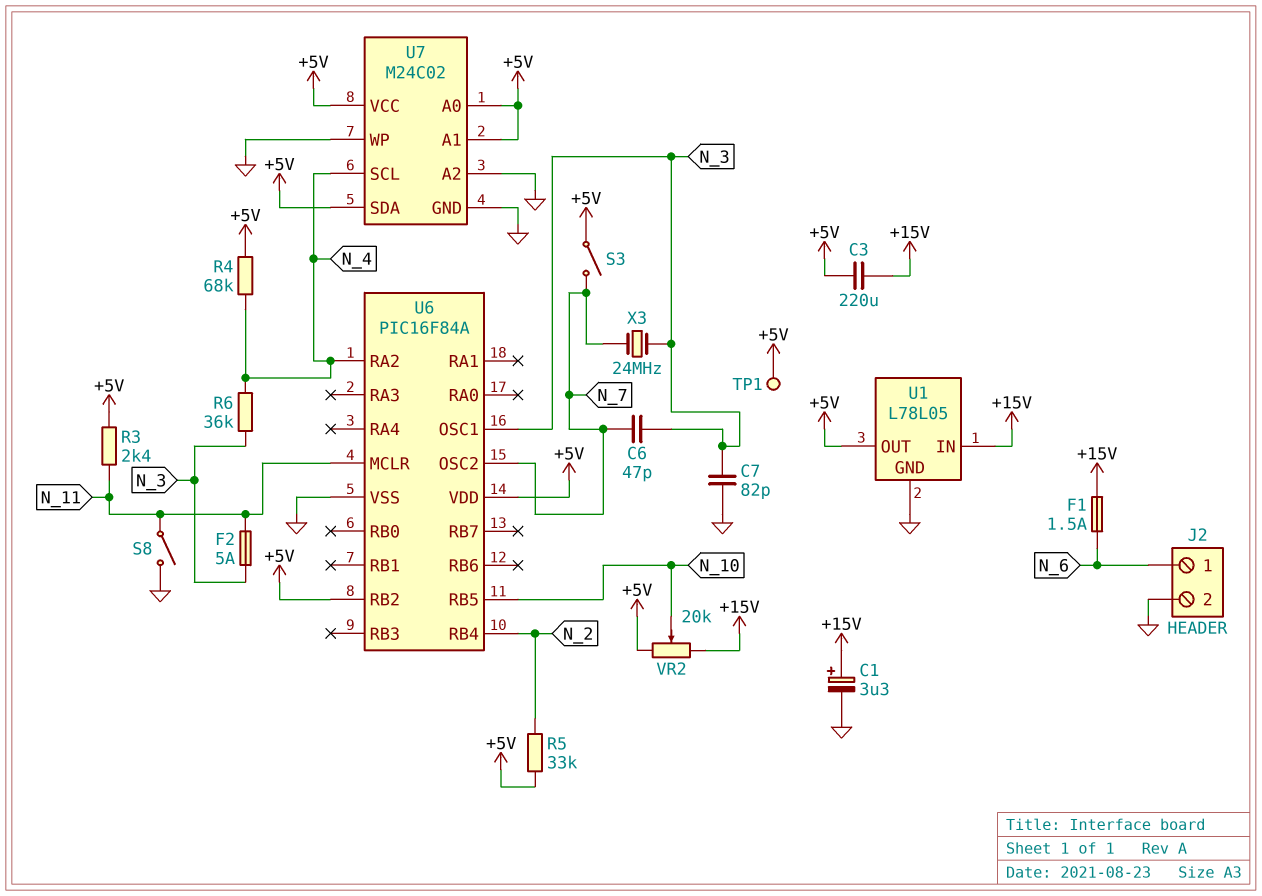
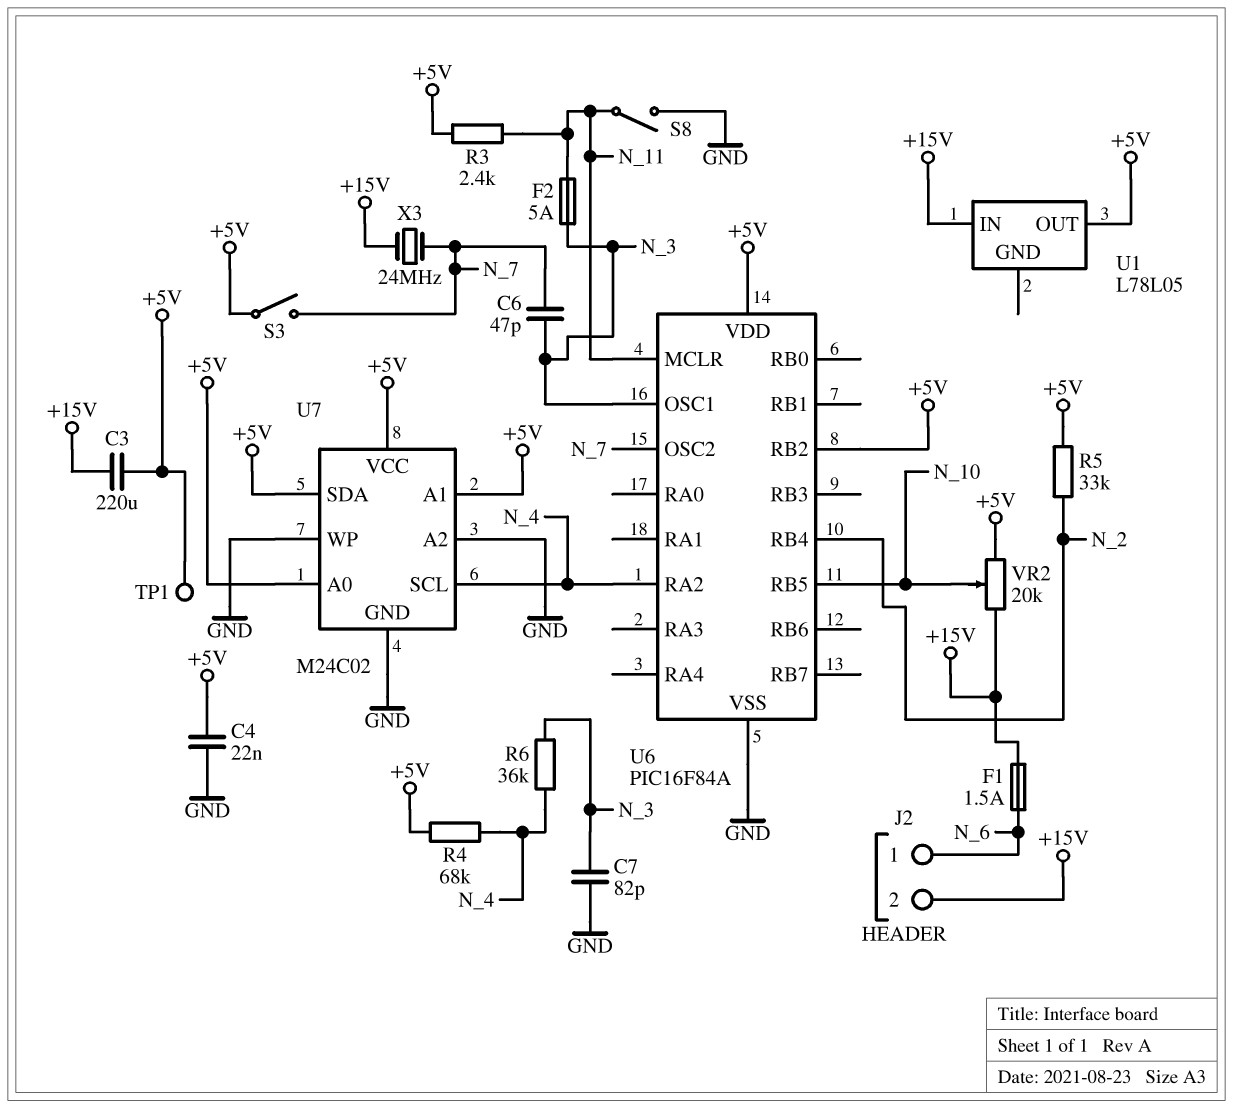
C1: 3.3uF (plus +15V, minus GND) -> none
C4: none -> 22nF (+5V, GND)
J2 pin 2: GND -> +15V
U1 pin GND: GND -> none
X3: 24MHz (N_3, N_7) -> 24MHz (+15V, N_7)

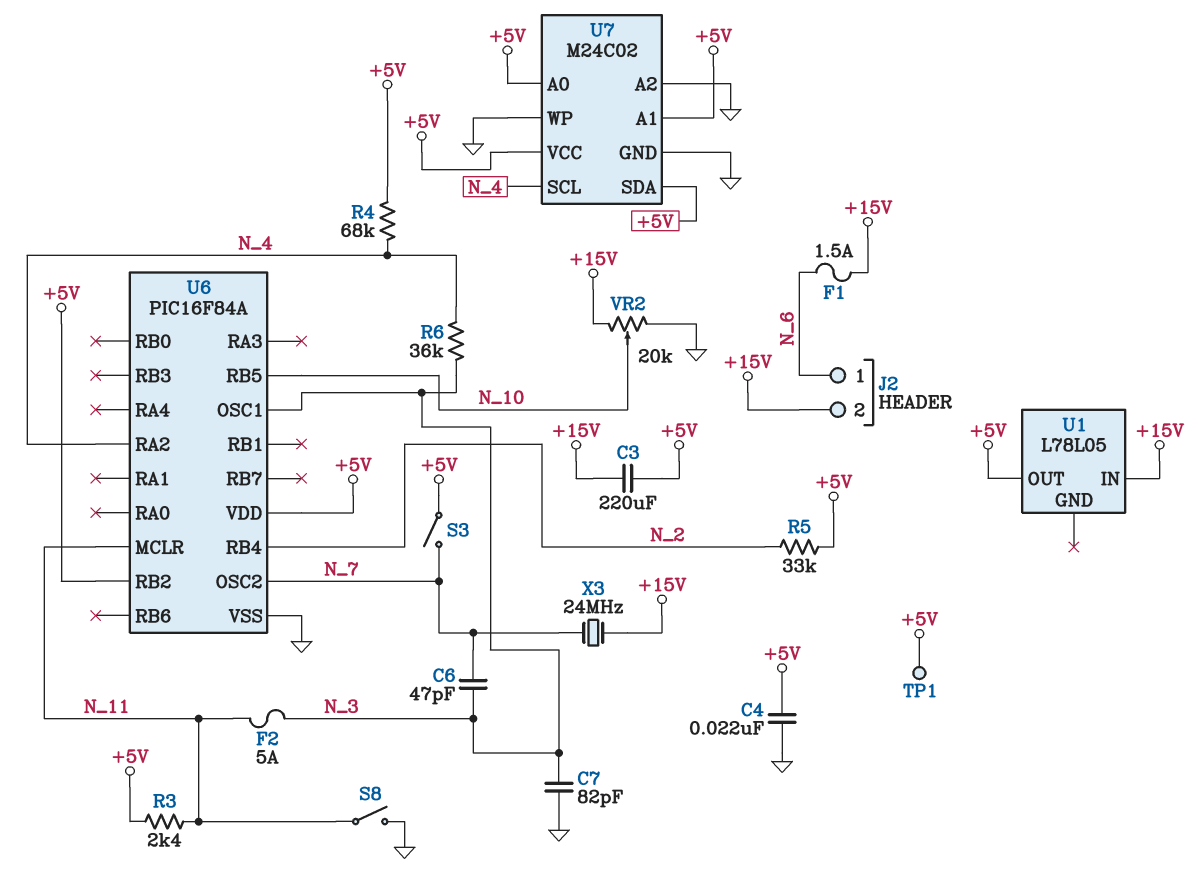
VR2: 20k (+5V, +15V, wiper N_10) -> 20k (+15V, GND, wiper N_10)

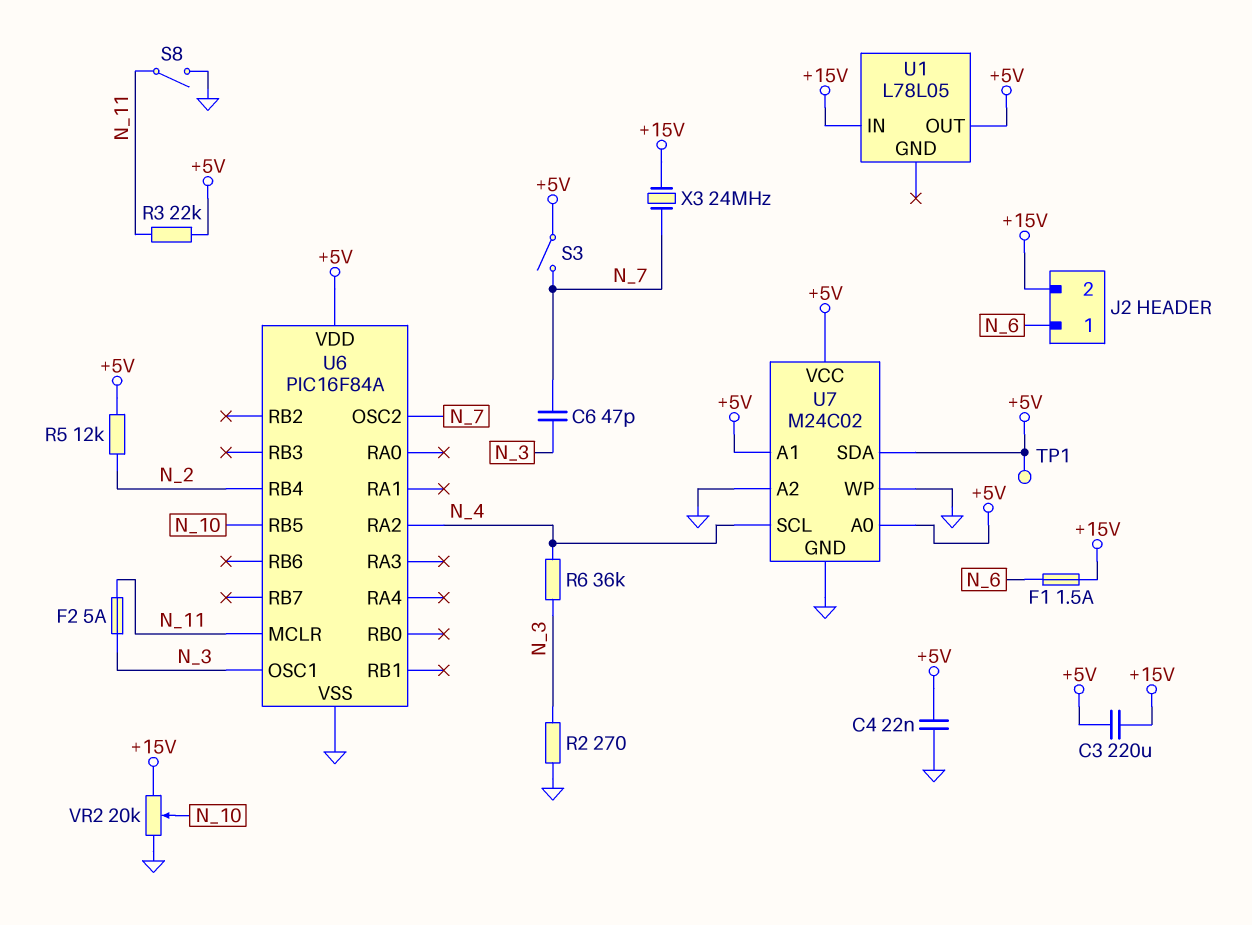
C7: 82pF (GND, N_3) -> none
R2: none -> 270 (GND, N_3)
R3: 2.4k (+5V, N_11) -> 22k (+5V, N_11)
R4: 68k (+5V, N_4) -> none
R5: 33k (+5V, N_2) -> 12k (+5V, N_2)
U6 pin RB2: +5V -> none

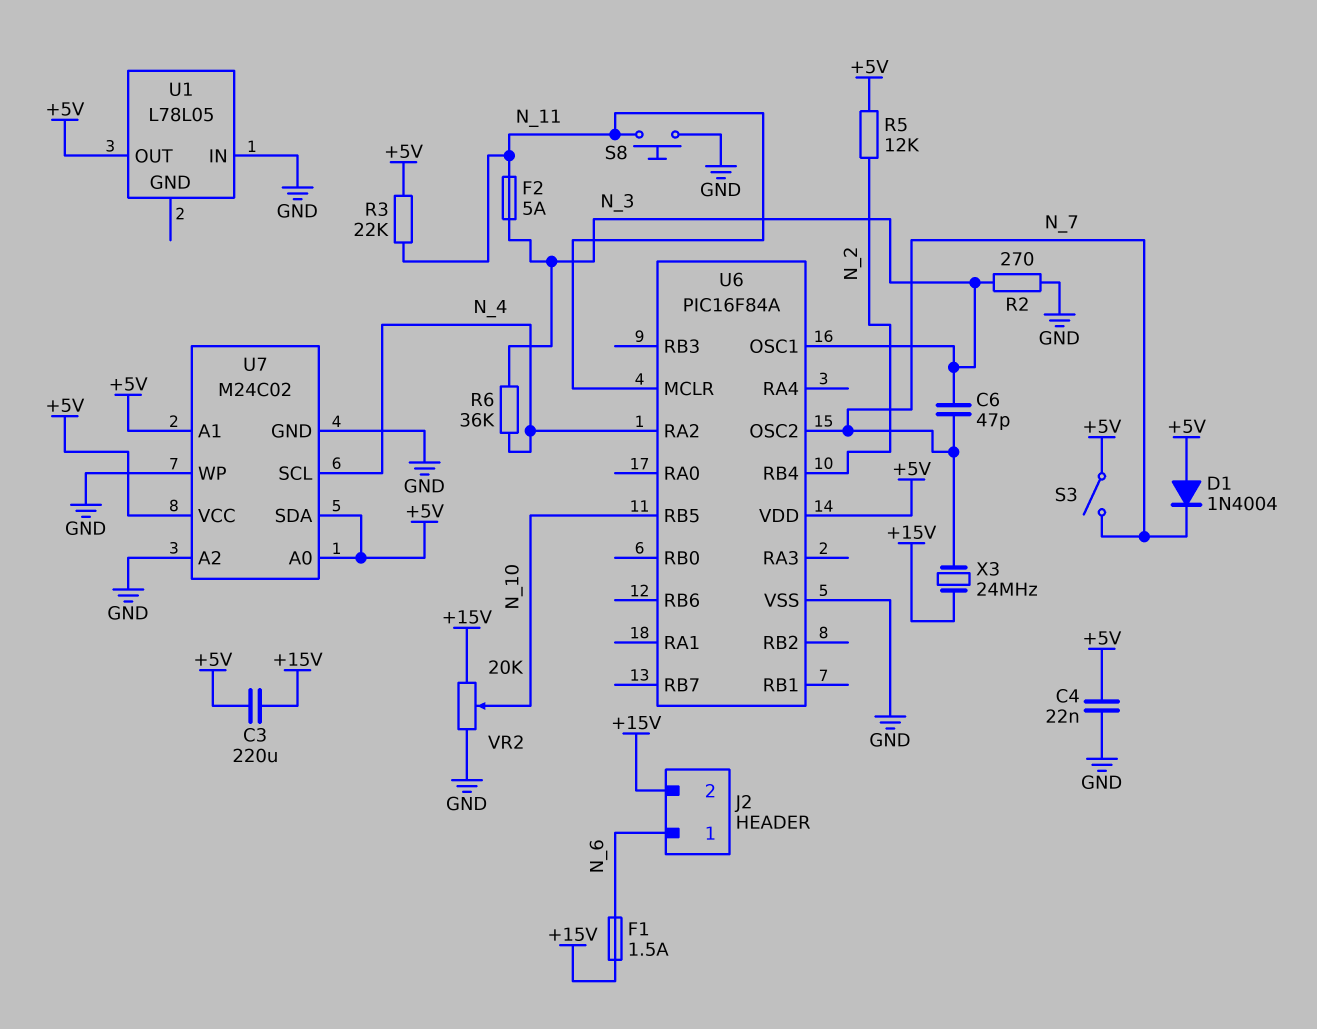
D1: none -> diode 1N4004 (A +5V, K N_7)
S8: switch (GND, N_11) -> button (GND, N_11)
TP1: test point (+5V) -> none
U1 pin IN: +15V -> GND

